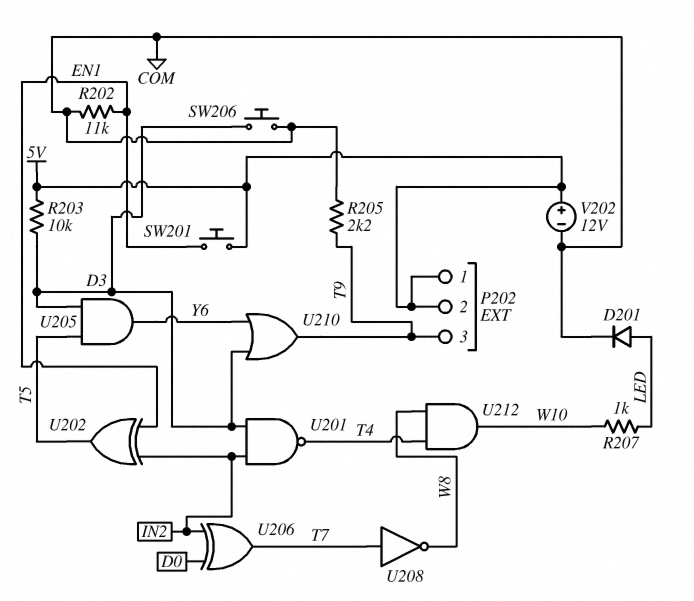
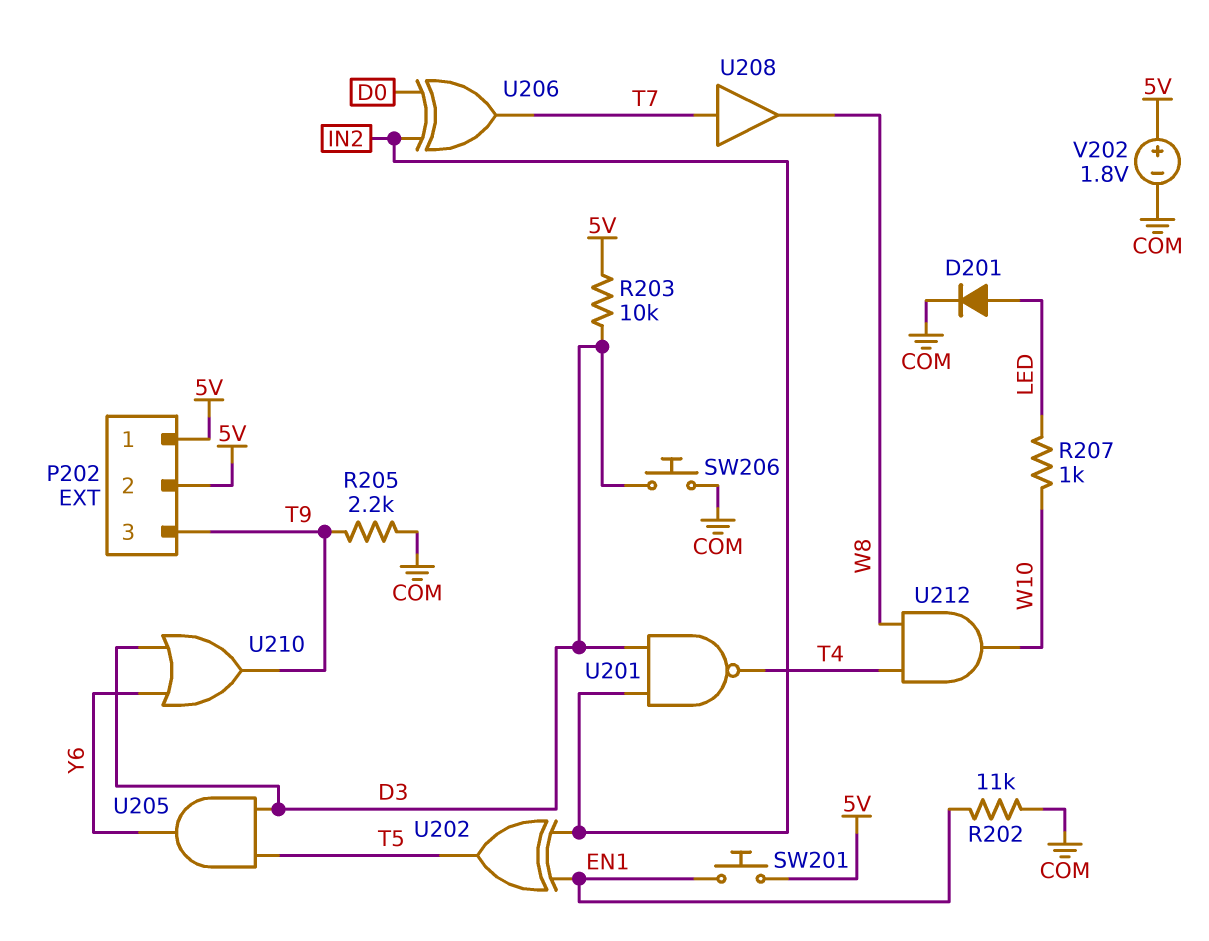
U208: NOT (in T7, out W8) -> buffer (in T7, out W8)
V202: 12V (plus 5V, minus COM) -> 1.8V (plus 5V, minus COM)

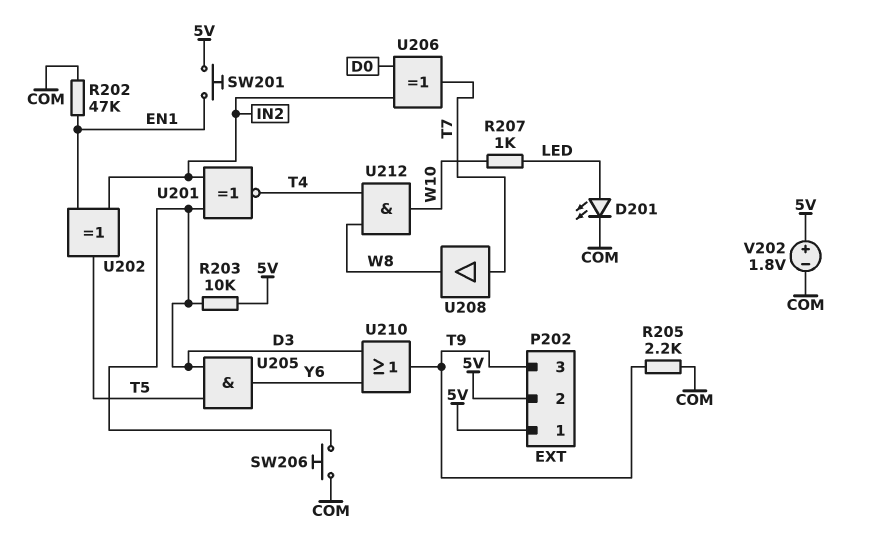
D201: diode (A LED, K COM) -> LED (A LED, K COM)
R202: 11k (COM, EN1) -> 47k (COM, EN1)
U201: NAND (in D3, in IN2, out T4) -> XNOR (in D3, in IN2, out T4)

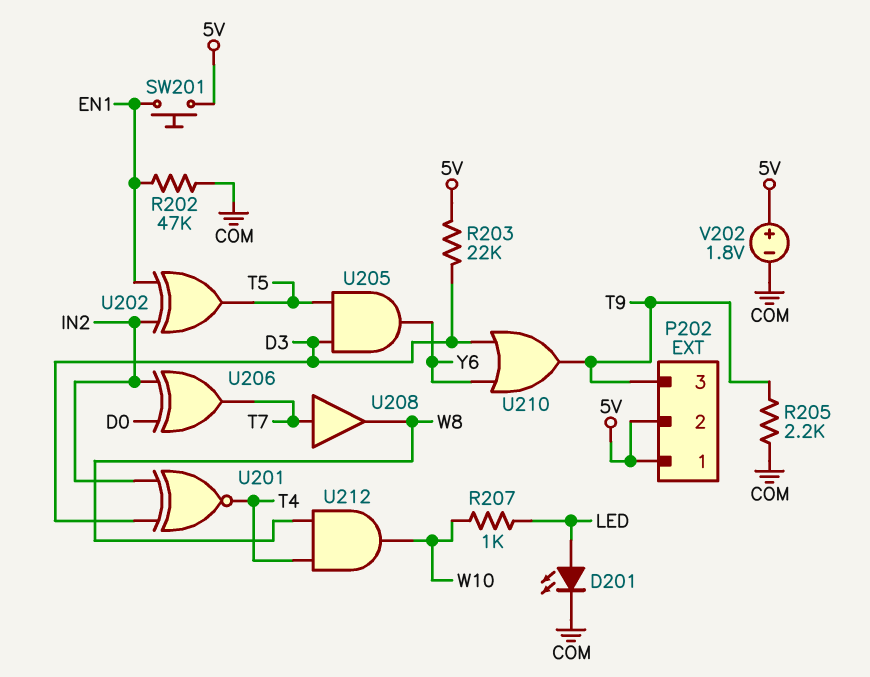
R203: 10k (5V, D3) -> 22k (5V, D3)
SW206: button (COM, D3) -> none

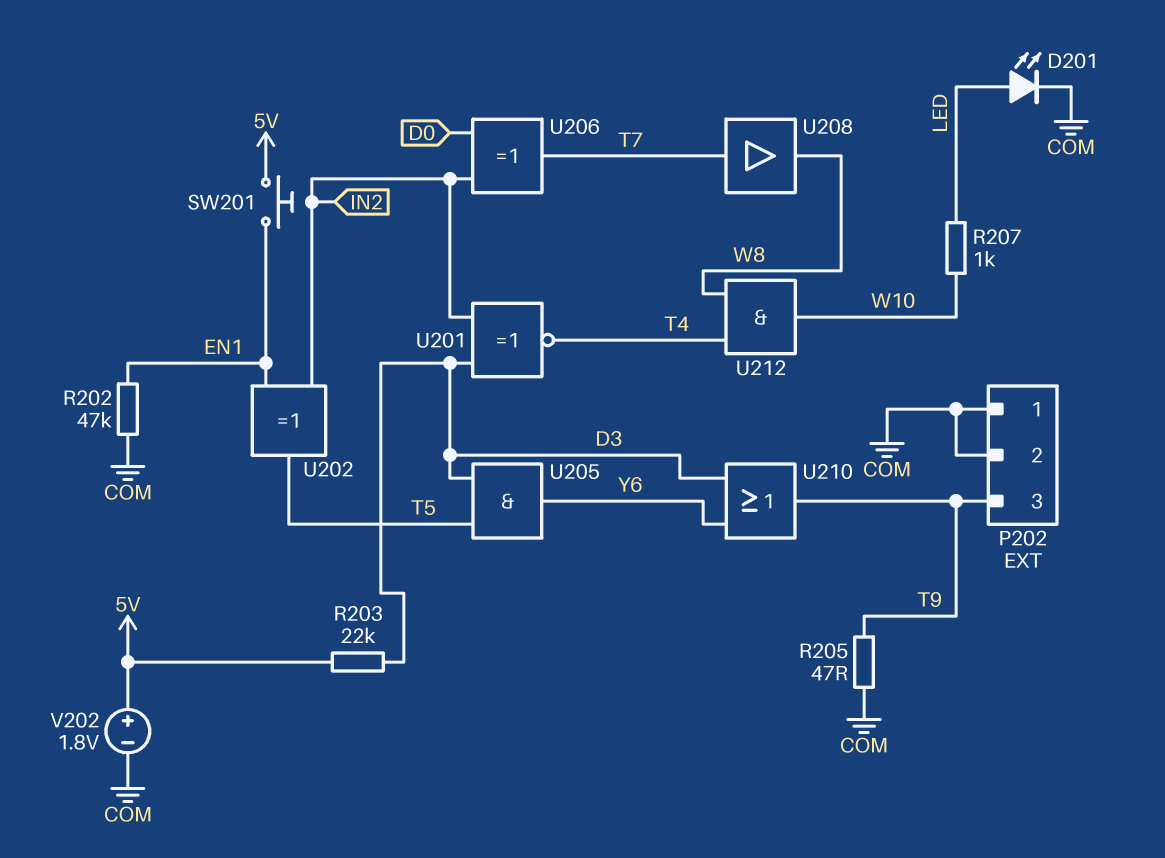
P202 pin 1: 5V -> COM
P202 pin 2: 5V -> COM
R205: 2.2k (COM, T9) -> 47 (COM, T9)

